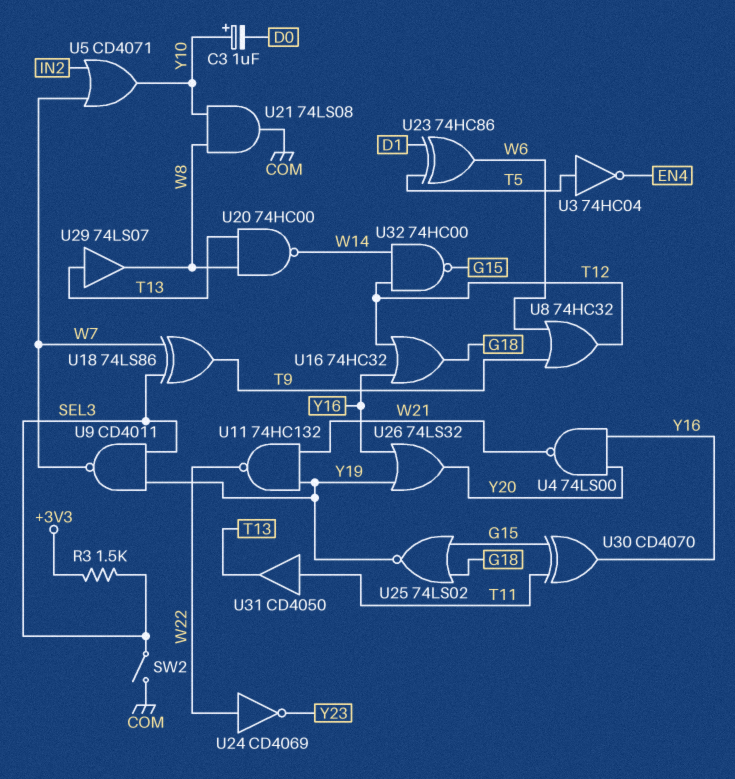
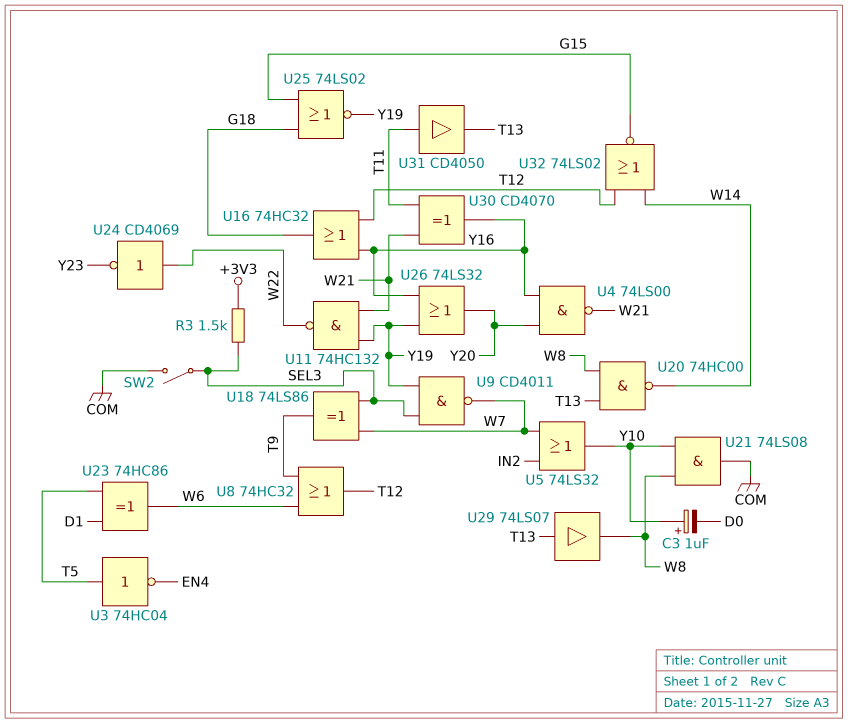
U5: OR CD4071 (in IN2, in W7, out Y10) -> OR 74LS32 (in IN2, in W7, out Y10)
U30: XOR CD4070 (in G15, in T11, out Y16) -> XOR CD4070 (in T11, in W21, out Y16)
U32: NAND 74HC00 (in T12, in W14, out G15) -> NOR 74LS02 (in T12, in W14, out G15)

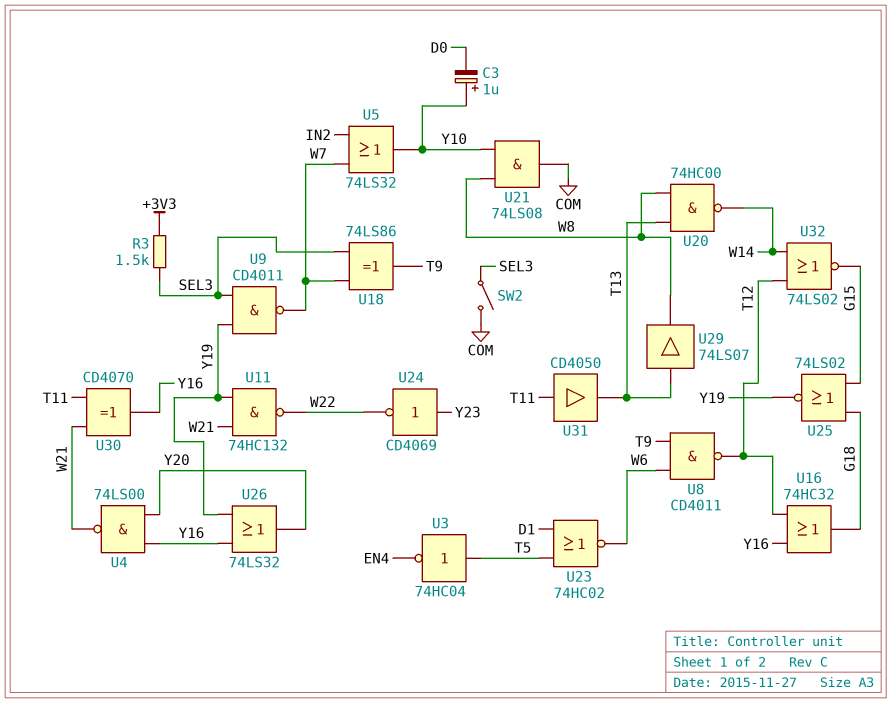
U8: OR 74HC32 (in T9, in W6, out T12) -> NAND CD4011 (in T9, in W6, out T12)
U23: XOR 74HC86 (in D1, in T5, out W6) -> NOR 74HC02 (in D1, in T5, out W6)
U24: NOT CD4069 (in W22, out Y23) -> NOT CD4069 (in Y23, out W22)

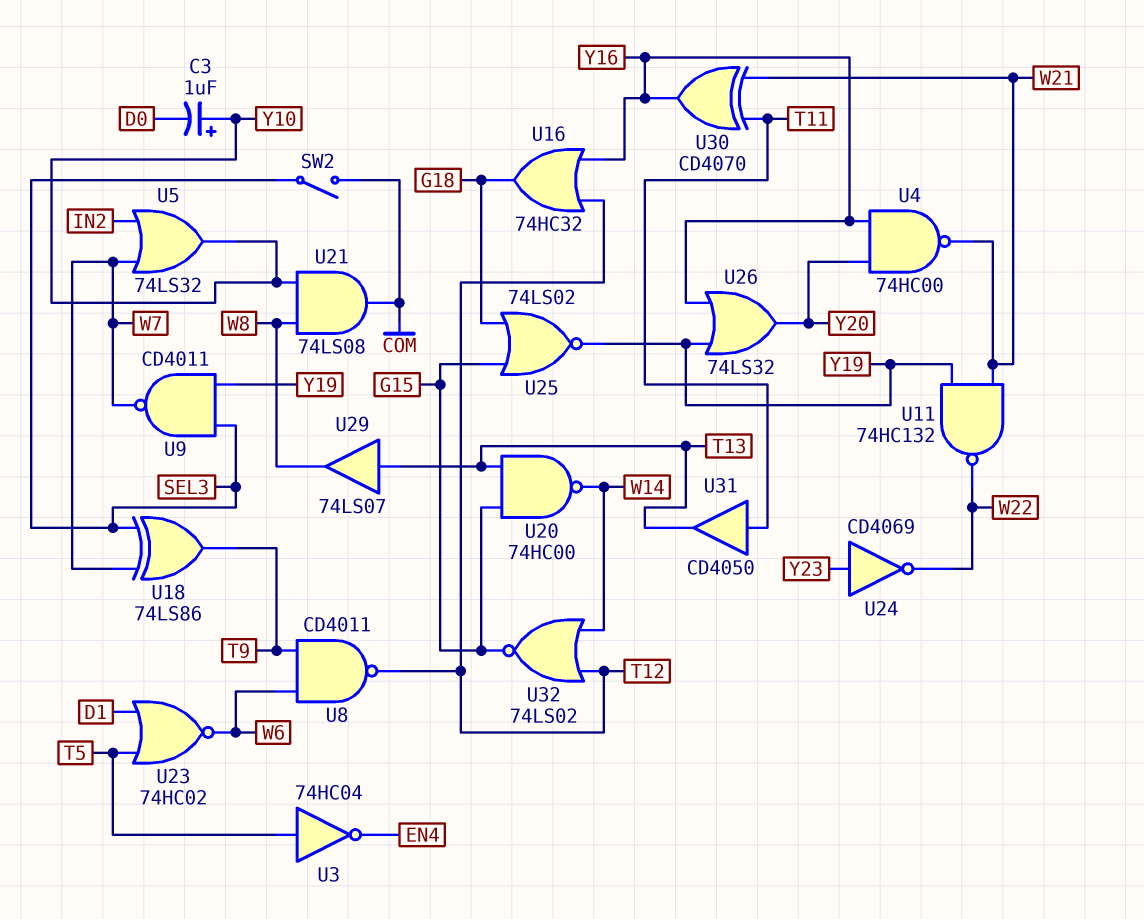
R3: 1.5k (+3V3, SEL3) -> none
U4: NAND 74LS00 (in Y16, in Y20, out W21) -> NAND 74HC00 (in Y16, in Y20, out W21)
U20: NAND 74HC00 (in T13, in W8, out W14) -> NAND 74HC00 (in G15, in T13, out W14)

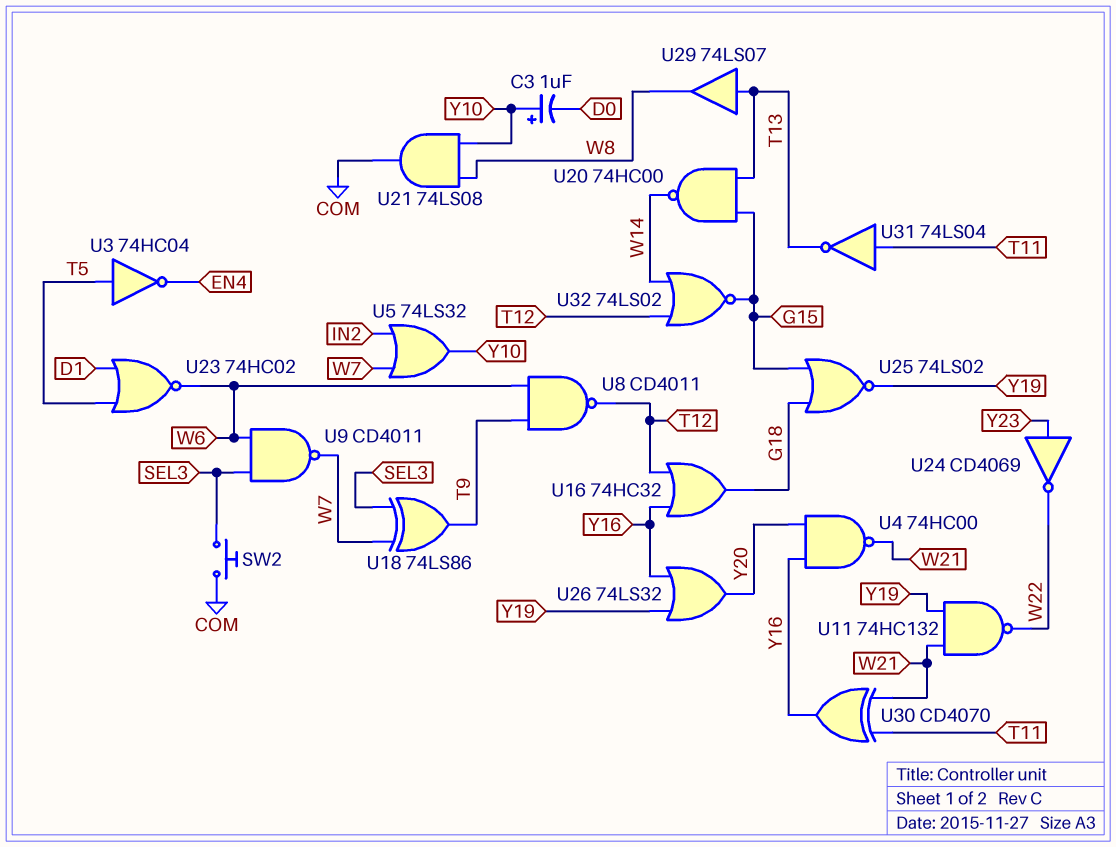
SW2: switch (COM, SEL3) -> button (COM, SEL3)
U9: NAND CD4011 (in SEL3, in Y19, out W7) -> NAND CD4011 (in SEL3, in W6, out W7)
U31: buffer CD4050 (in T11, out T13) -> NOT 74LS04 (in T11, out T13)

